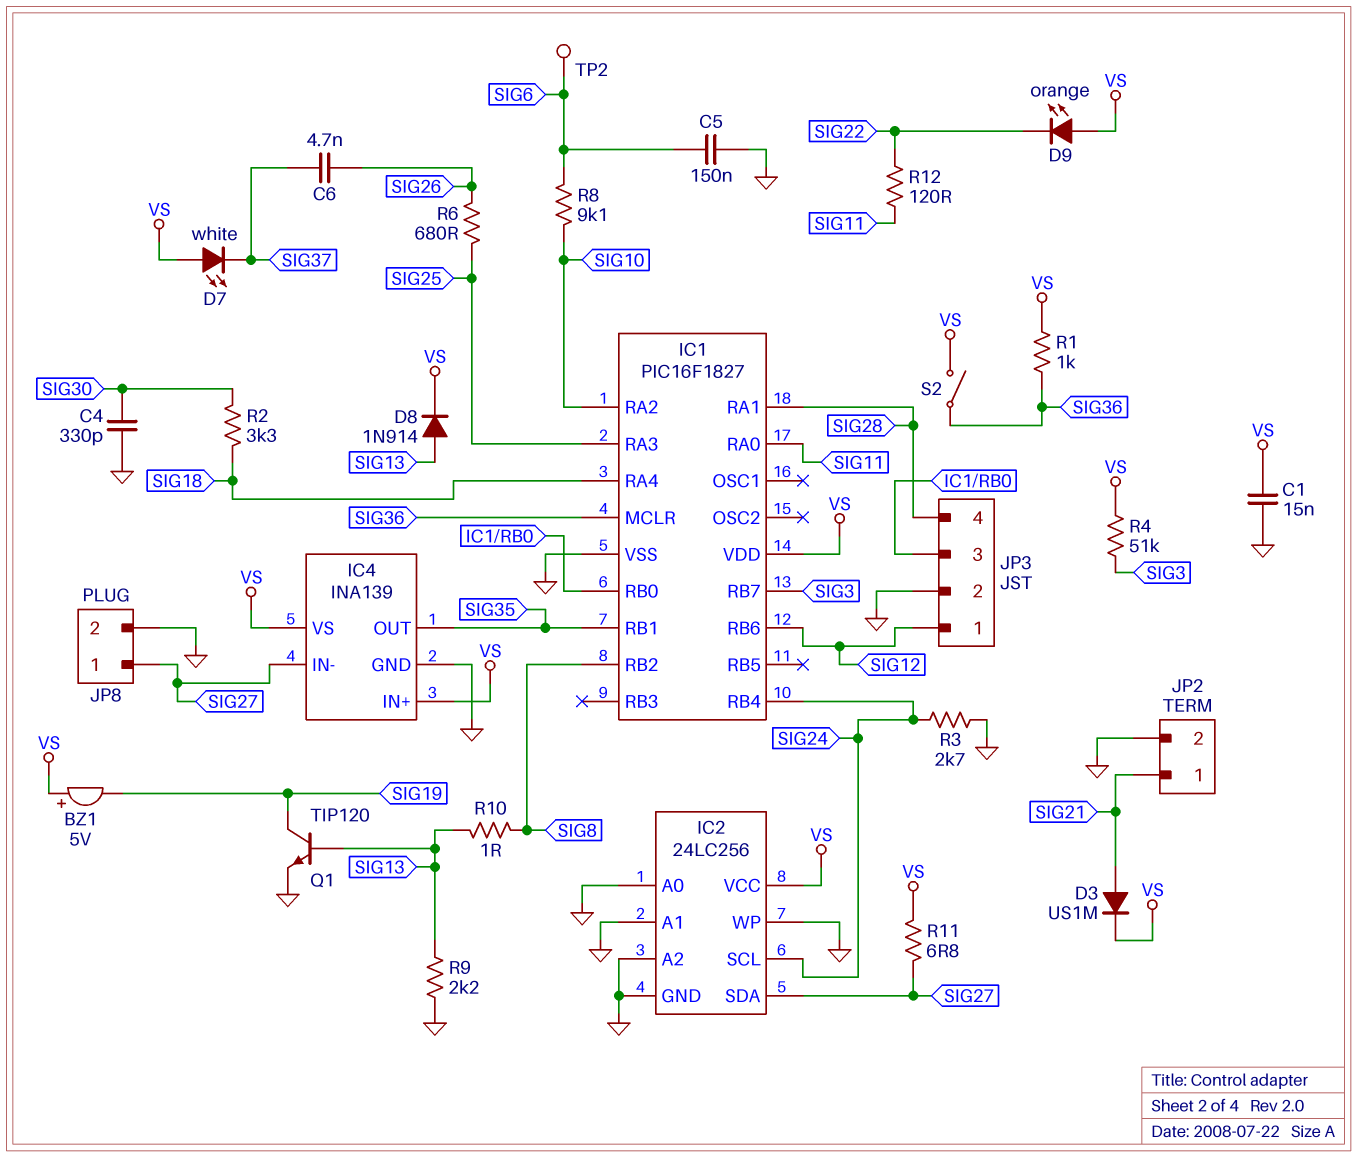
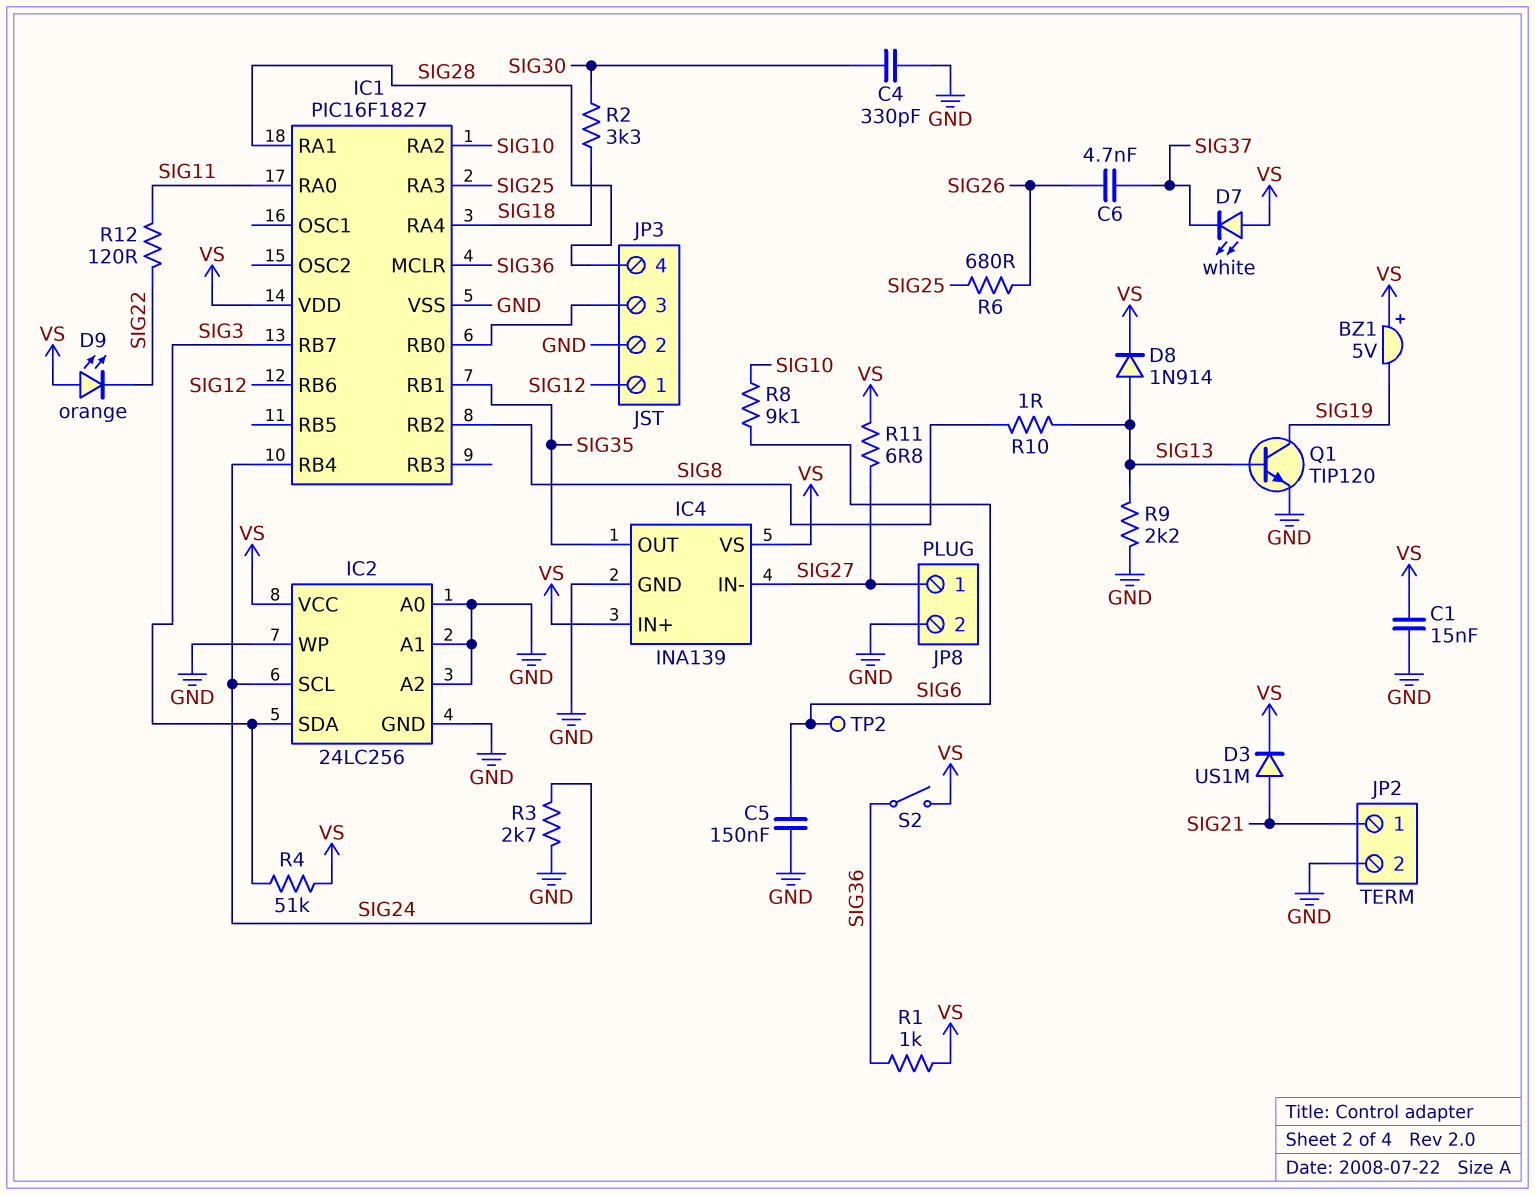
IC2 pin SDA: SIG27 -> SIG3

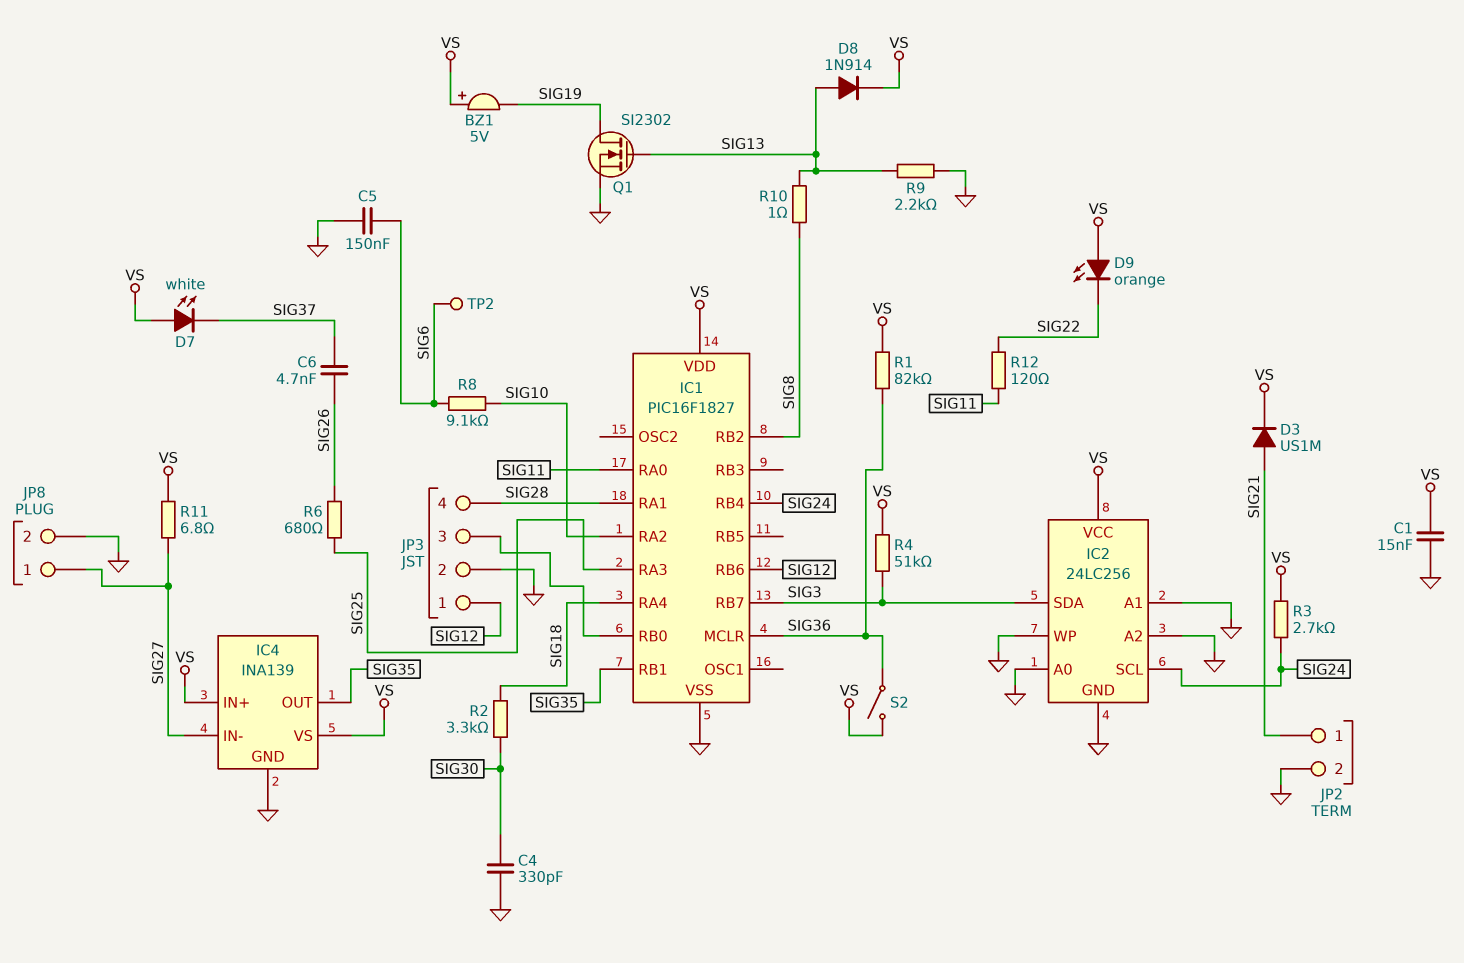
Q1: NPN TIP120 (B SIG13, C SIG19, E GND) -> NMOS SI2302 (G SIG13, D SIG19, S GND)
R1: 1k (SIG36, VS) -> 82k (SIG36, VS)
R3: 2.7k (GND, SIG24) -> 2.7k (SIG24, VS)

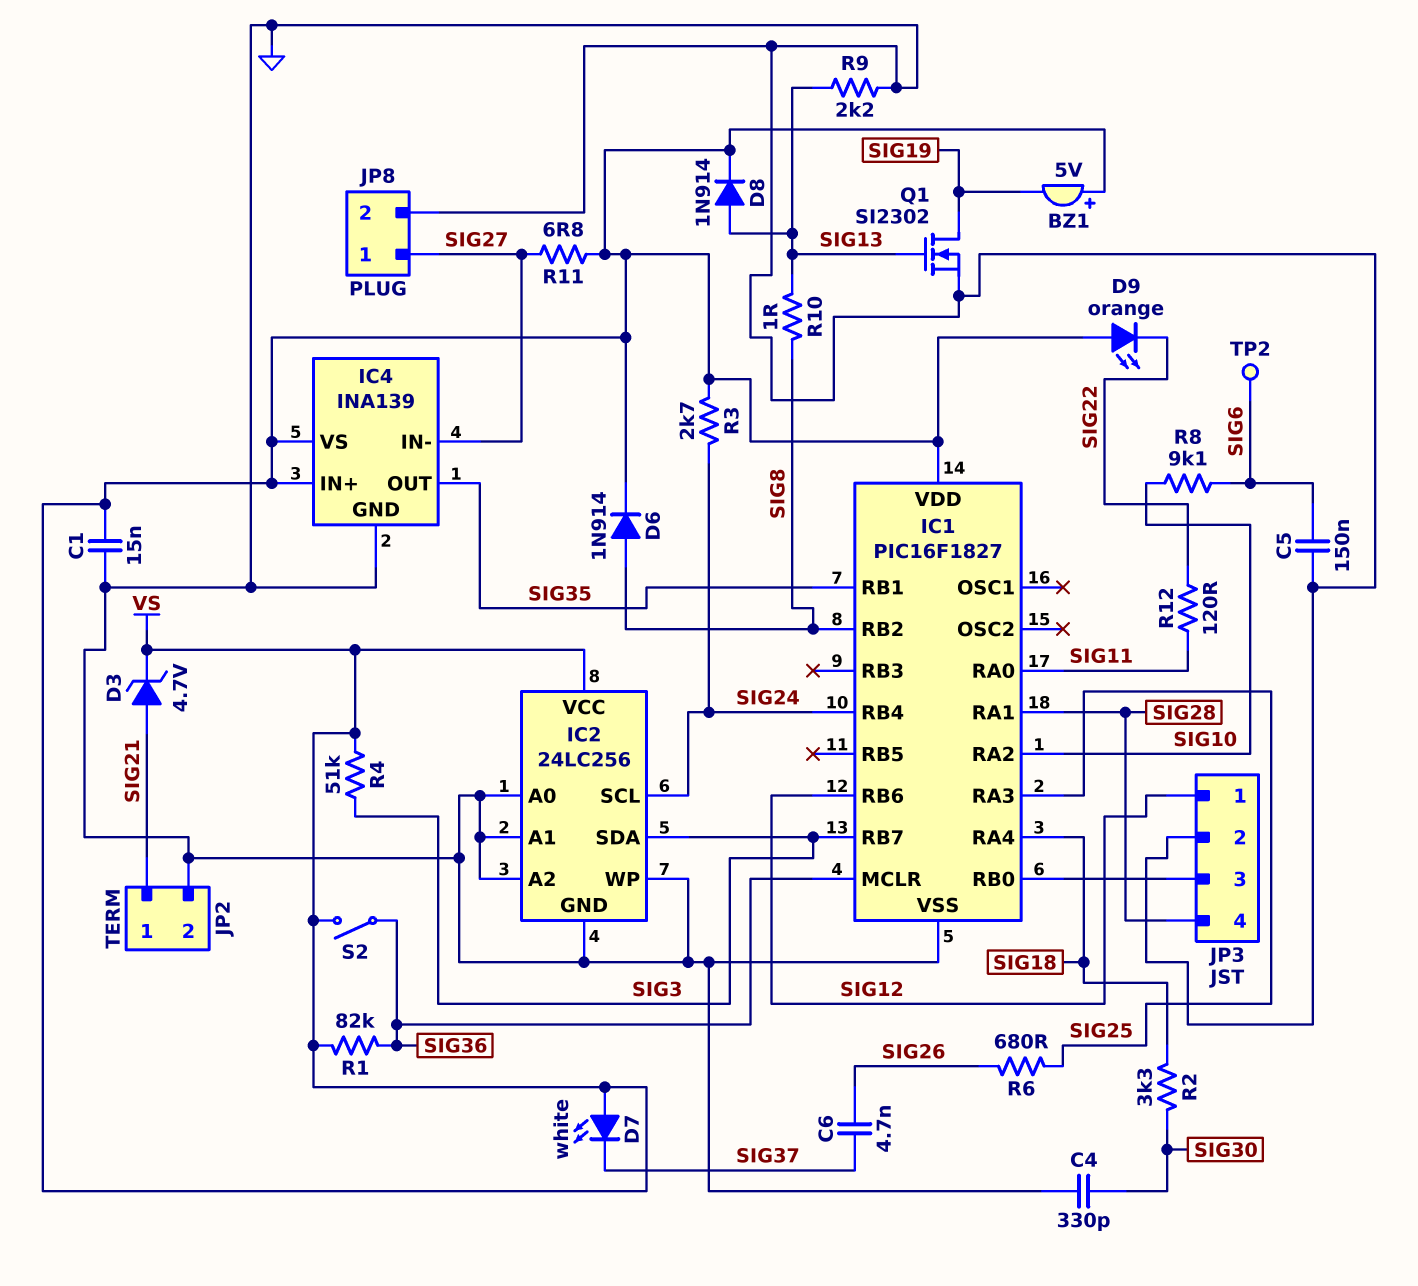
D3: diode US1M (A SIG21, K VS) -> zener 4.7V (A SIG21, K VS)
D6: none -> diode 1N914 (A SIG8, K VS)

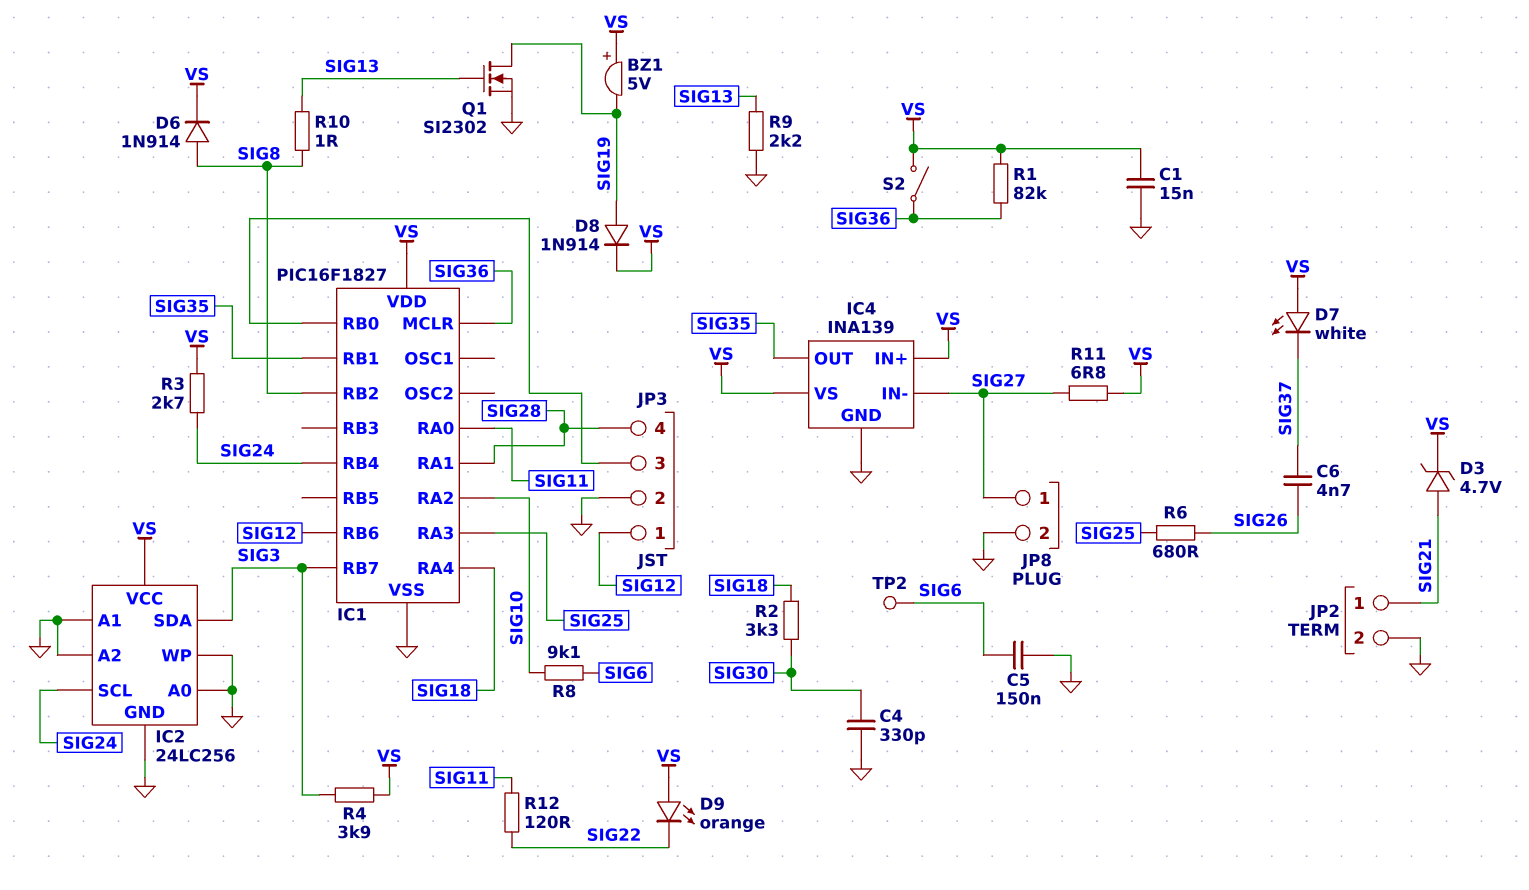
D8: diode 1N914 (A SIG13, K VS) -> diode 1N914 (A SIG19, K VS)
R4: 51k (SIG3, VS) -> 3.9k (SIG3, VS)

